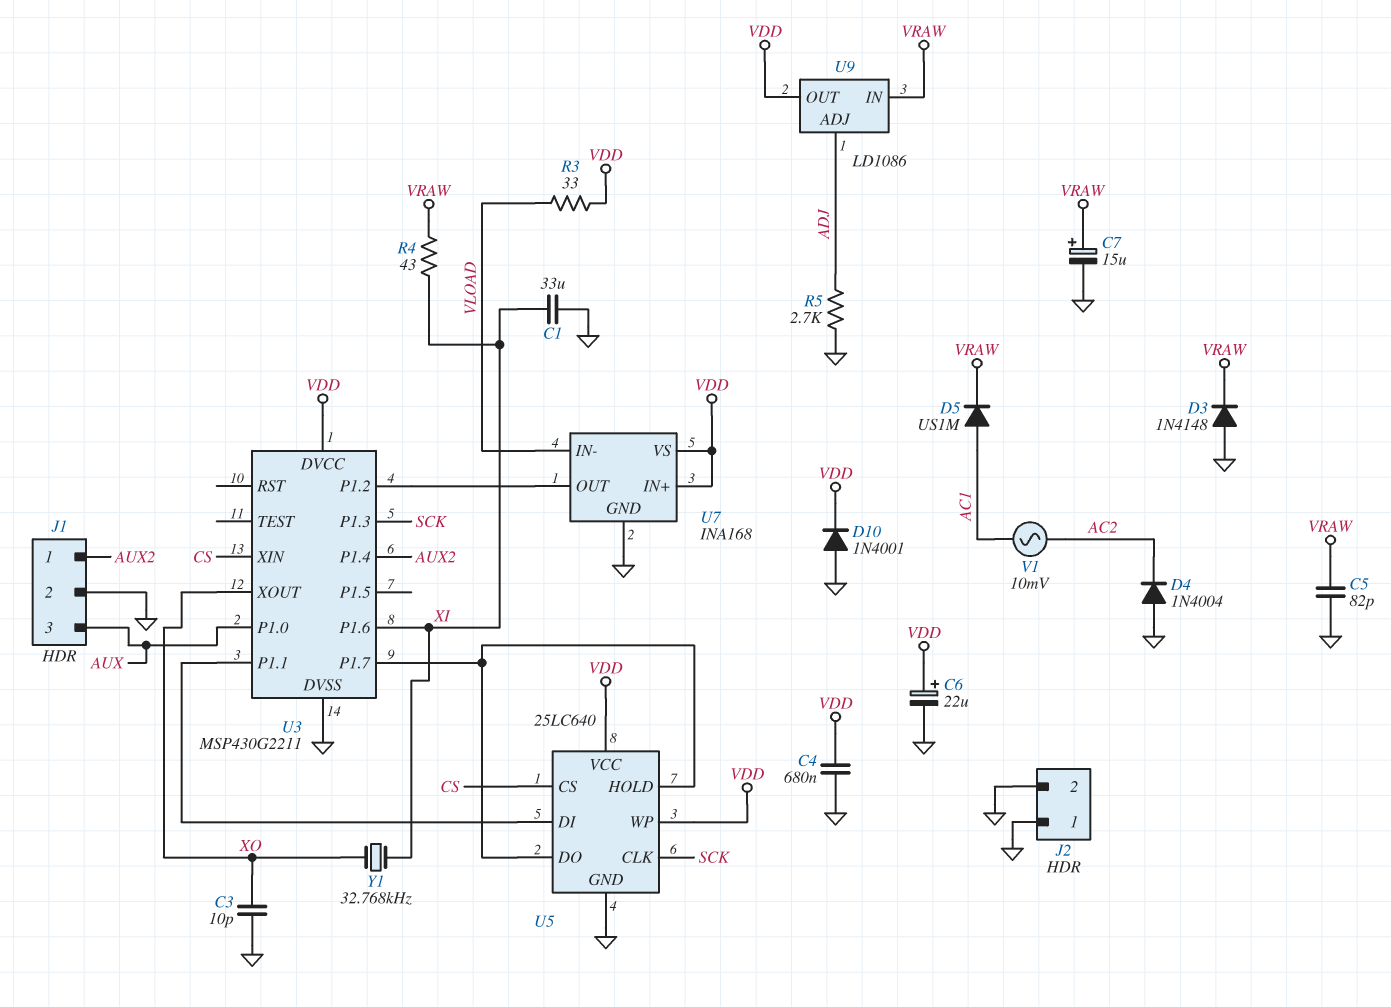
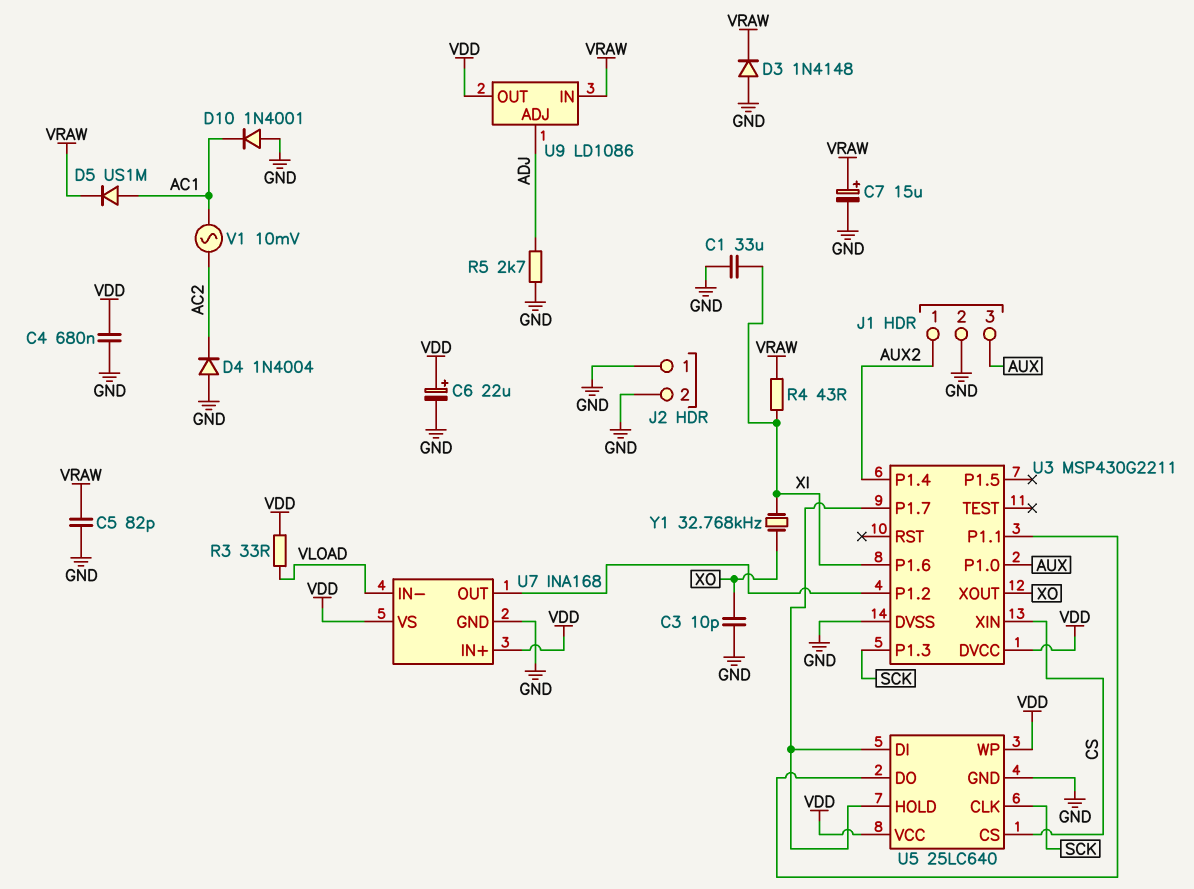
D10: diode 1N4001 (A GND, K VDD) -> diode 1N4001 (A GND, K AC1)
U5 pin DI: U3/P1.1 -> U3/P1.7
U5 pin DO: U3/P1.7 -> U3/P1.1

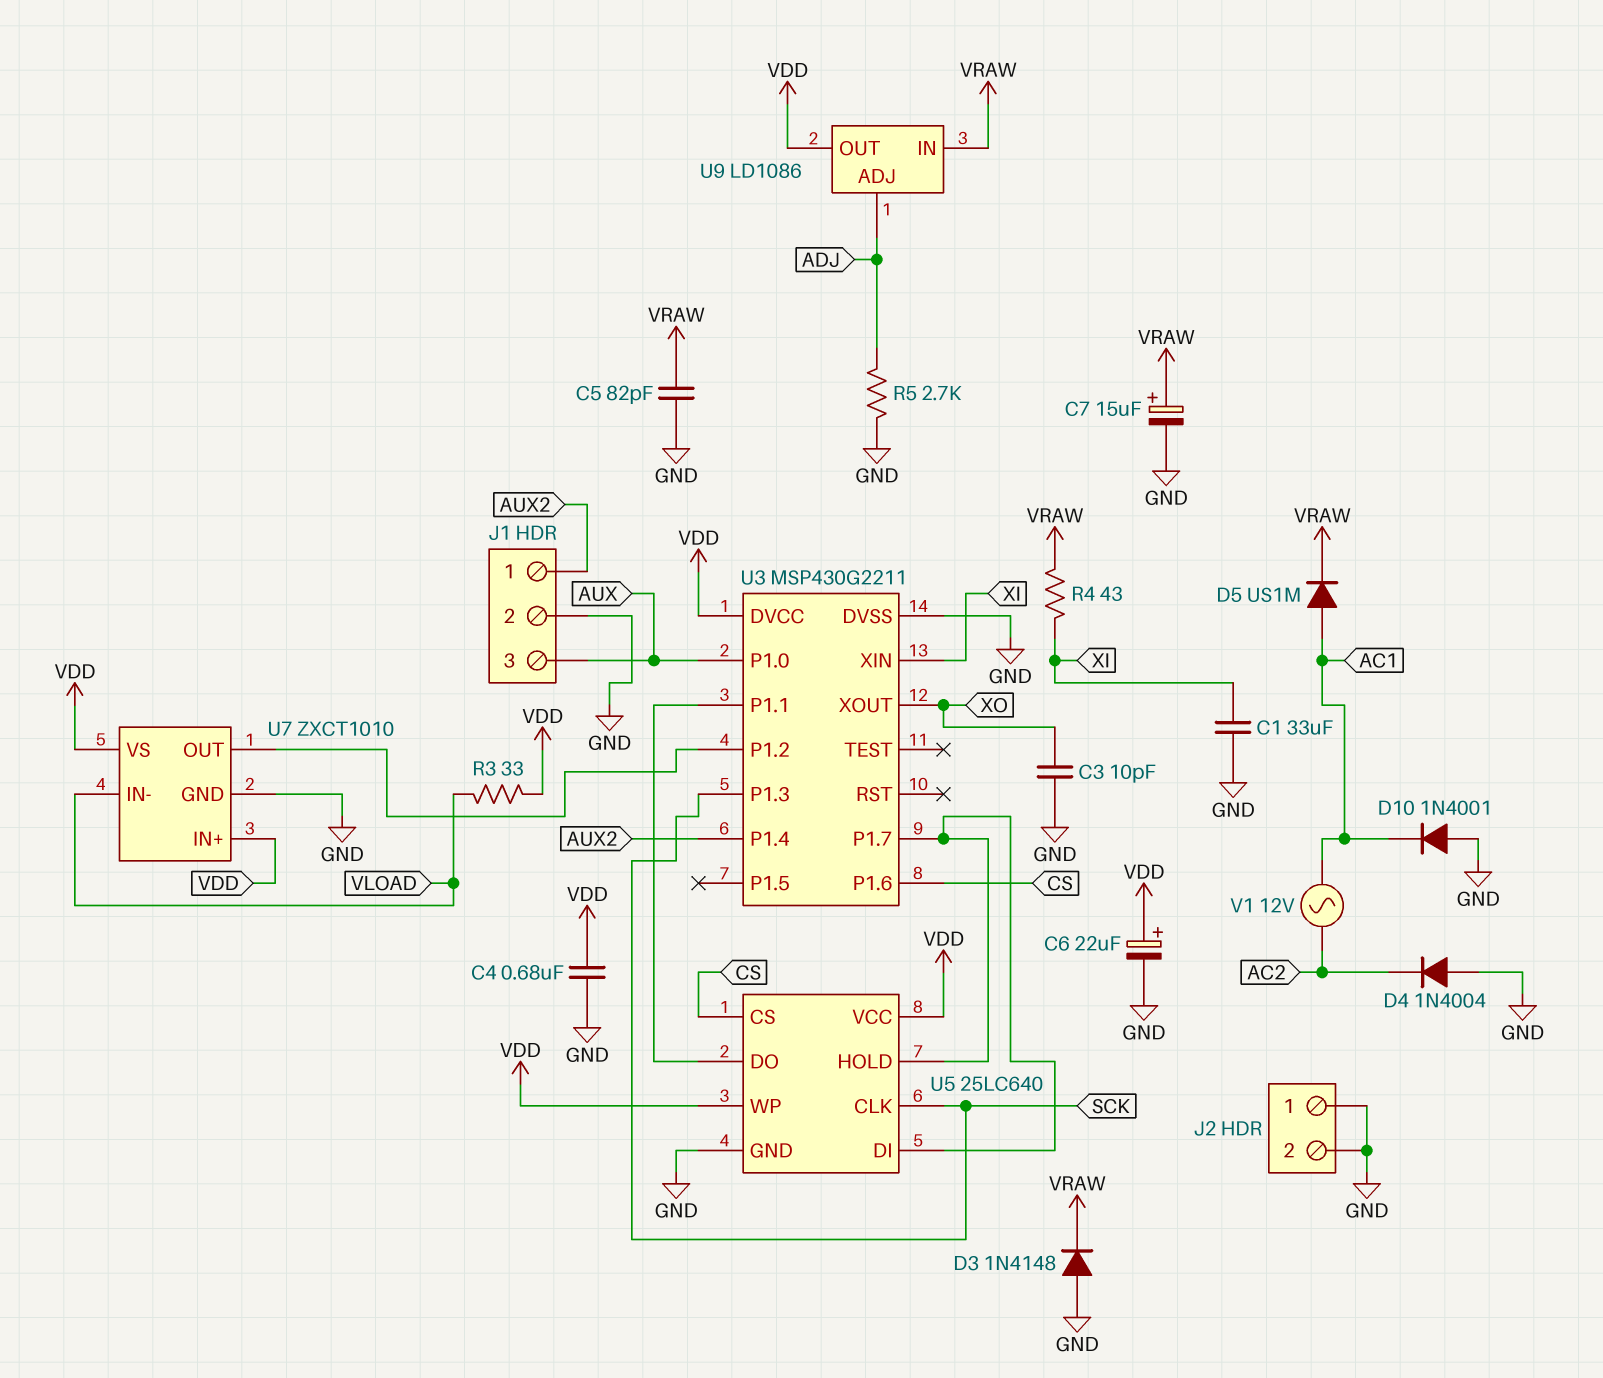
U3 pin P1.6: XI -> CS
U3 pin XIN: CS -> XI
U7: INA168 -> ZXCT1010
V1: AC 10mV (AC1, AC2) -> AC 12V (AC1, AC2)
Y1: 32.768kHz (XI, XO) -> none

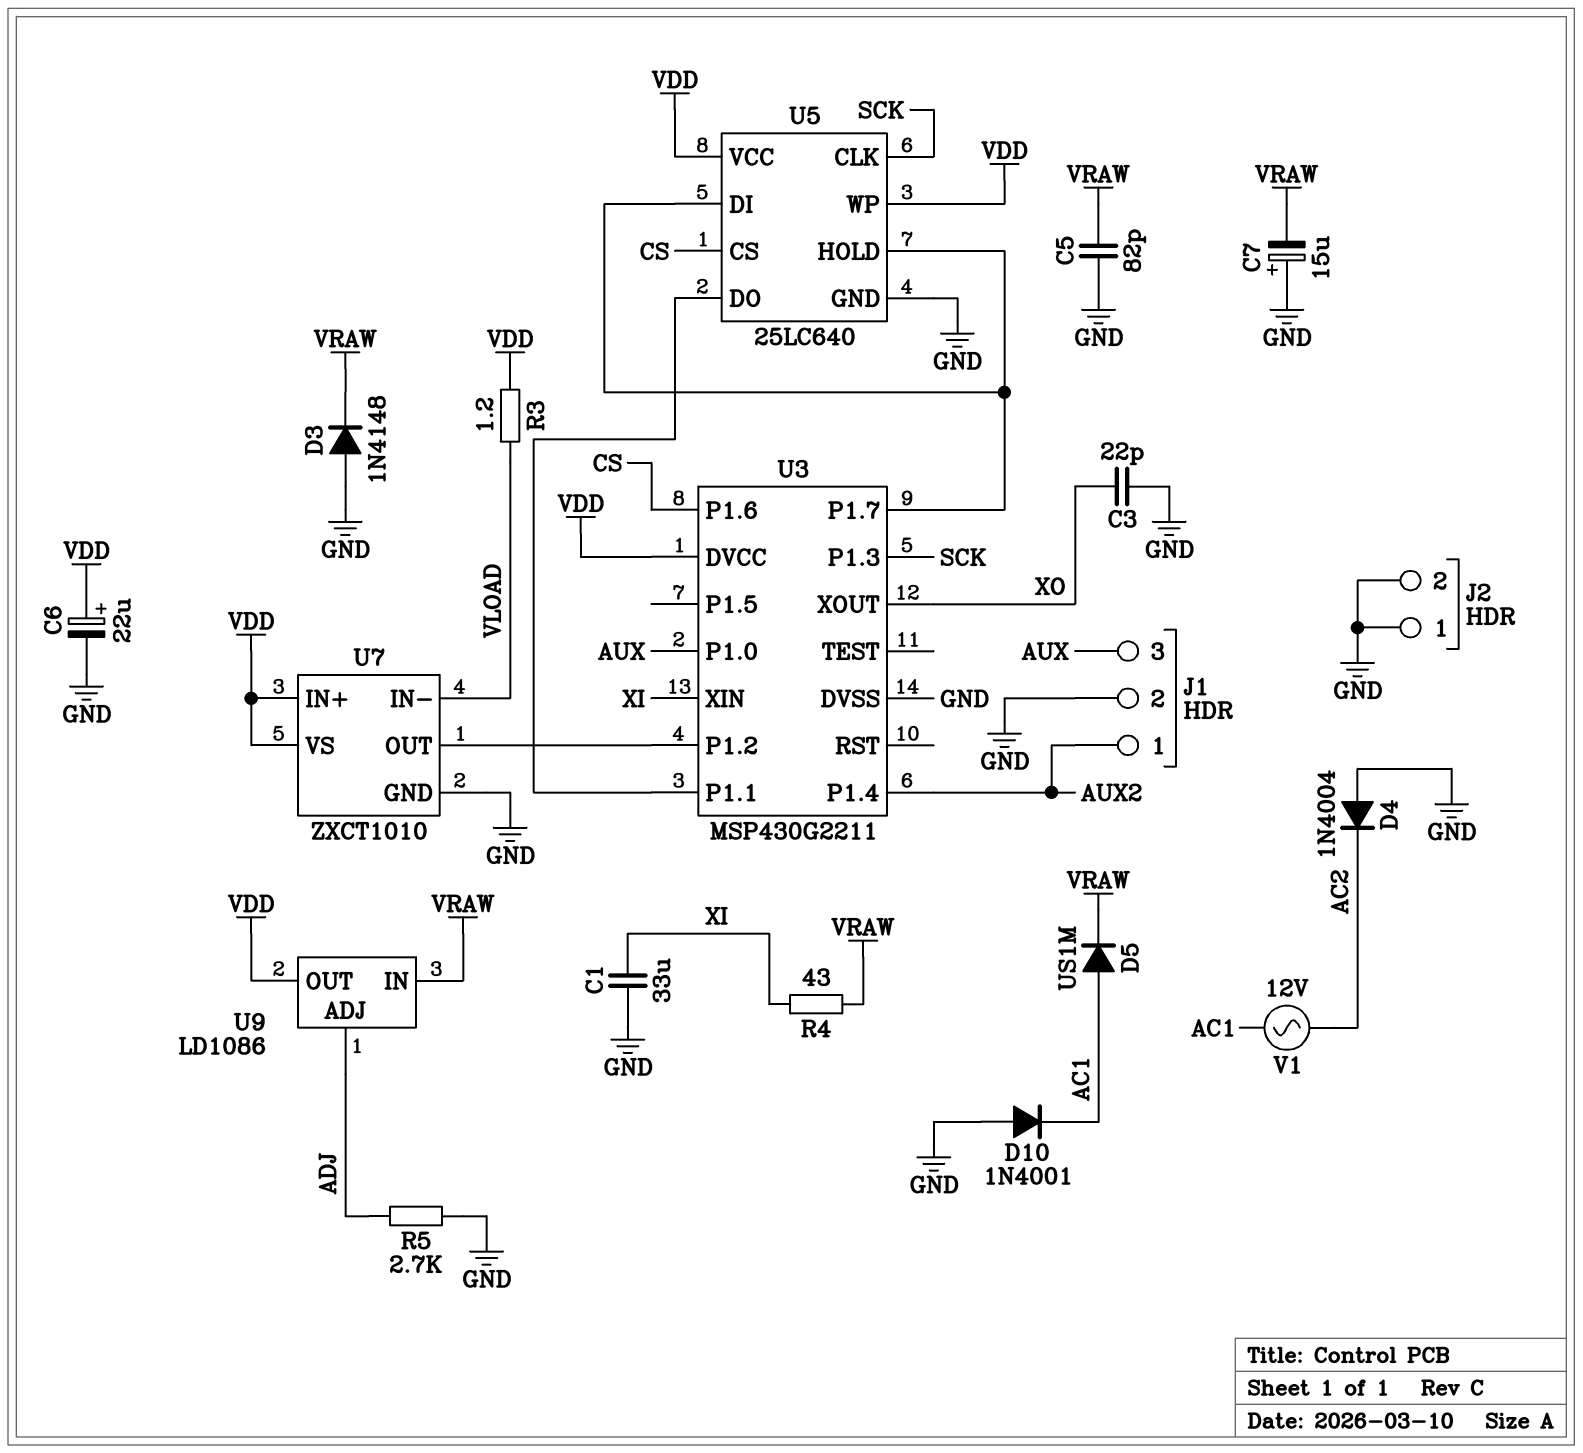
C3: 10pF (GND, XO) -> 22pF (GND, XO)
C4: 680nF (GND, VDD) -> none
C7: 15uF (plus VRAW, minus GND) -> 15uF (plus GND, minus VRAW)
R3: 33 (VDD, VLOAD) -> 1.2 (VDD, VLOAD)

